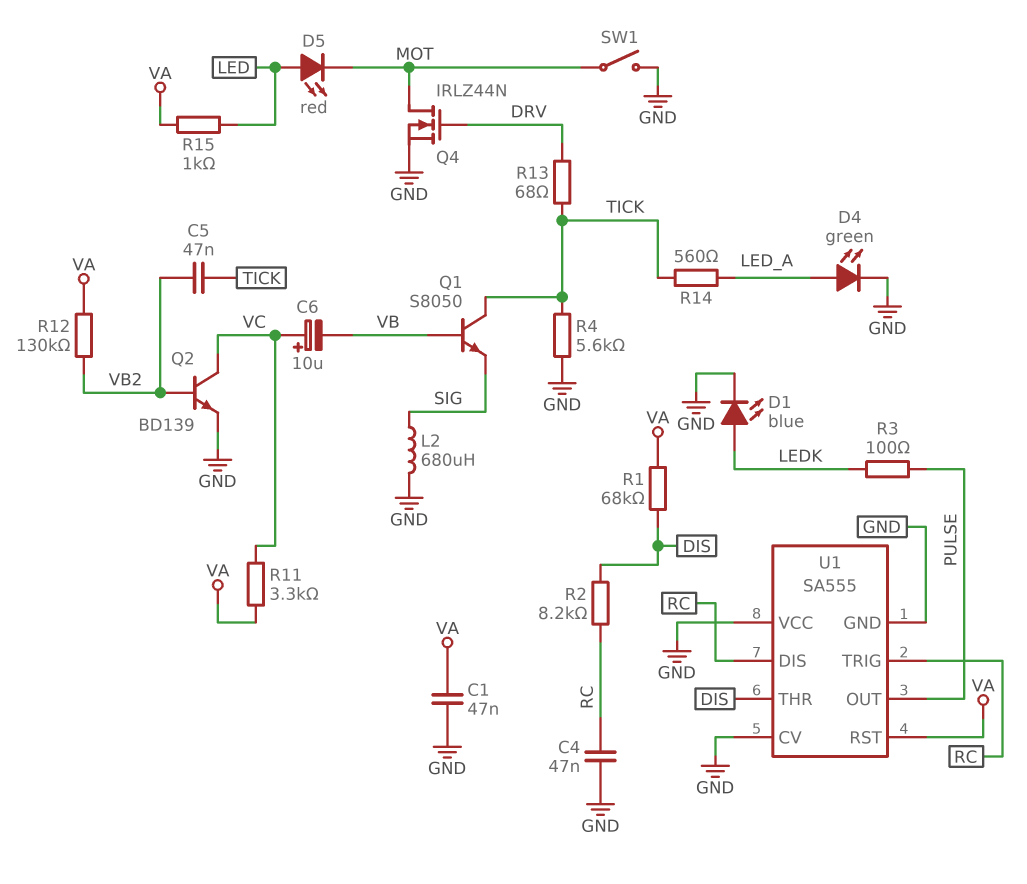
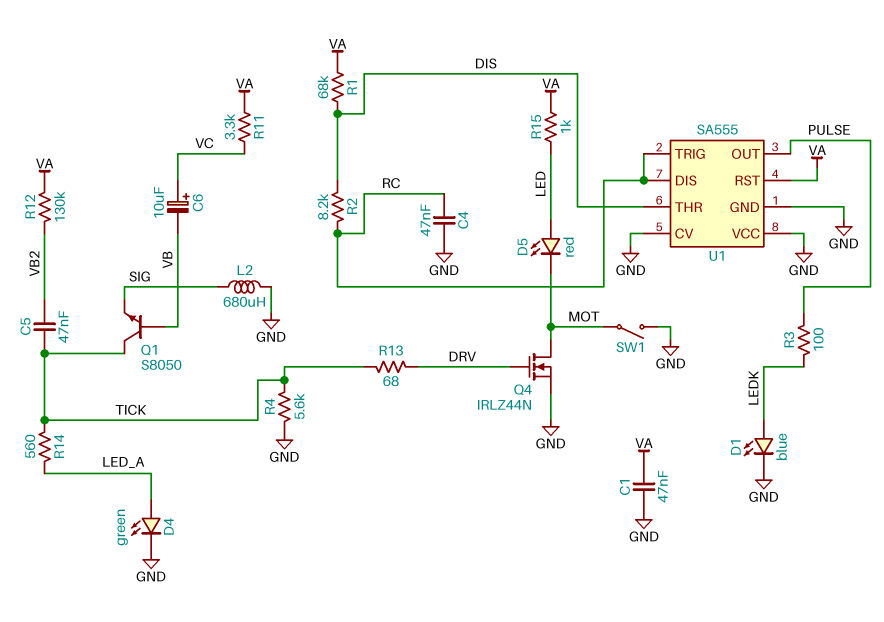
Q2: NPN BD139 (B VB2, C VC, E GND) -> none

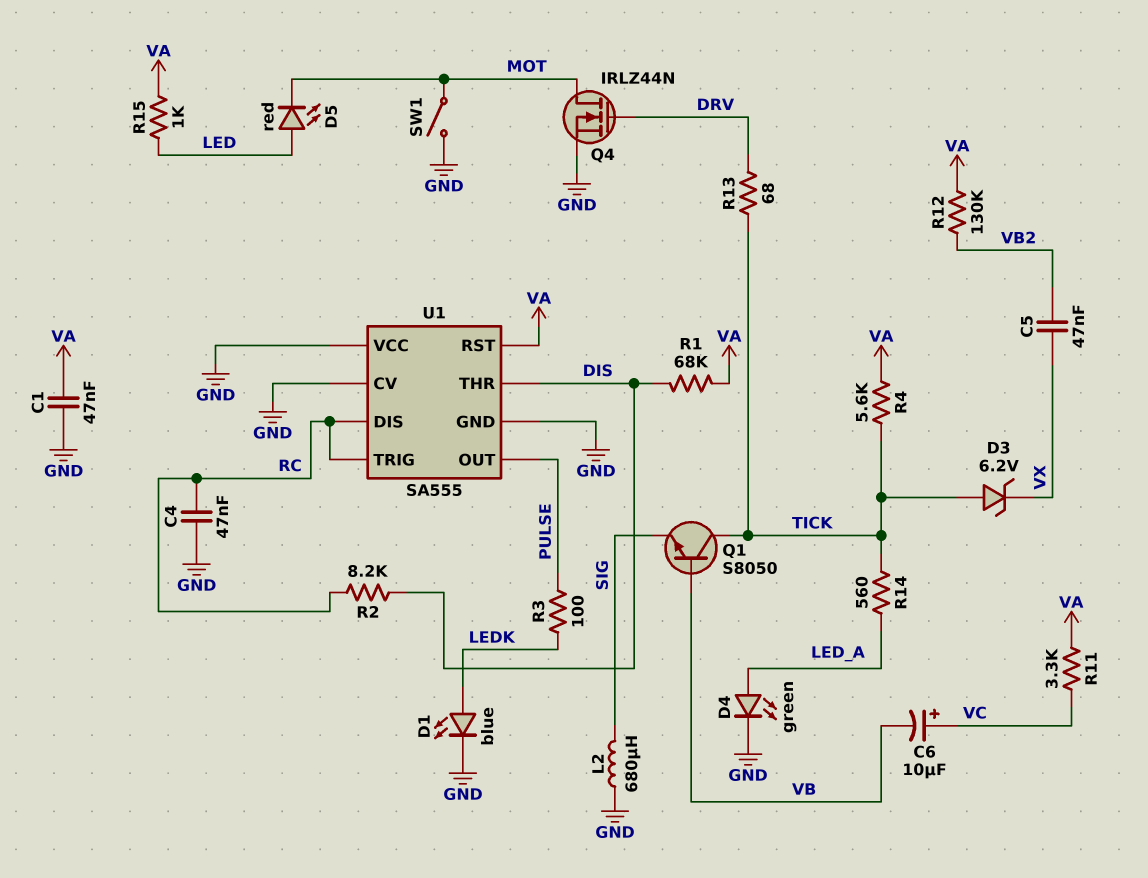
C5: 47nF (TICK, VB2) -> 47nF (VB2, VX)
D3: none -> zener 6.2V (A TICK, K VX)
R4: 5.6k (GND, TICK) -> 5.6k (TICK, VA)

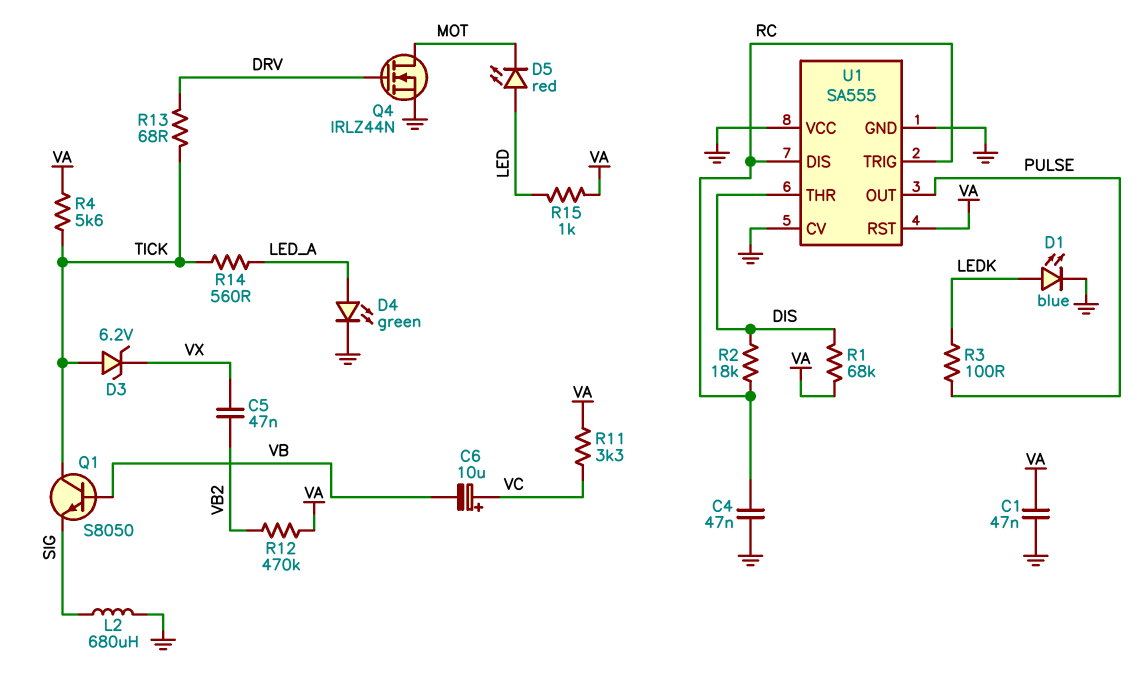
R2: 8.2k (DIS, RC) -> 18k (DIS, RC)
R12: 130k (VA, VB2) -> 470k (VA, VB2)
SW1: switch (GND, MOT) -> none

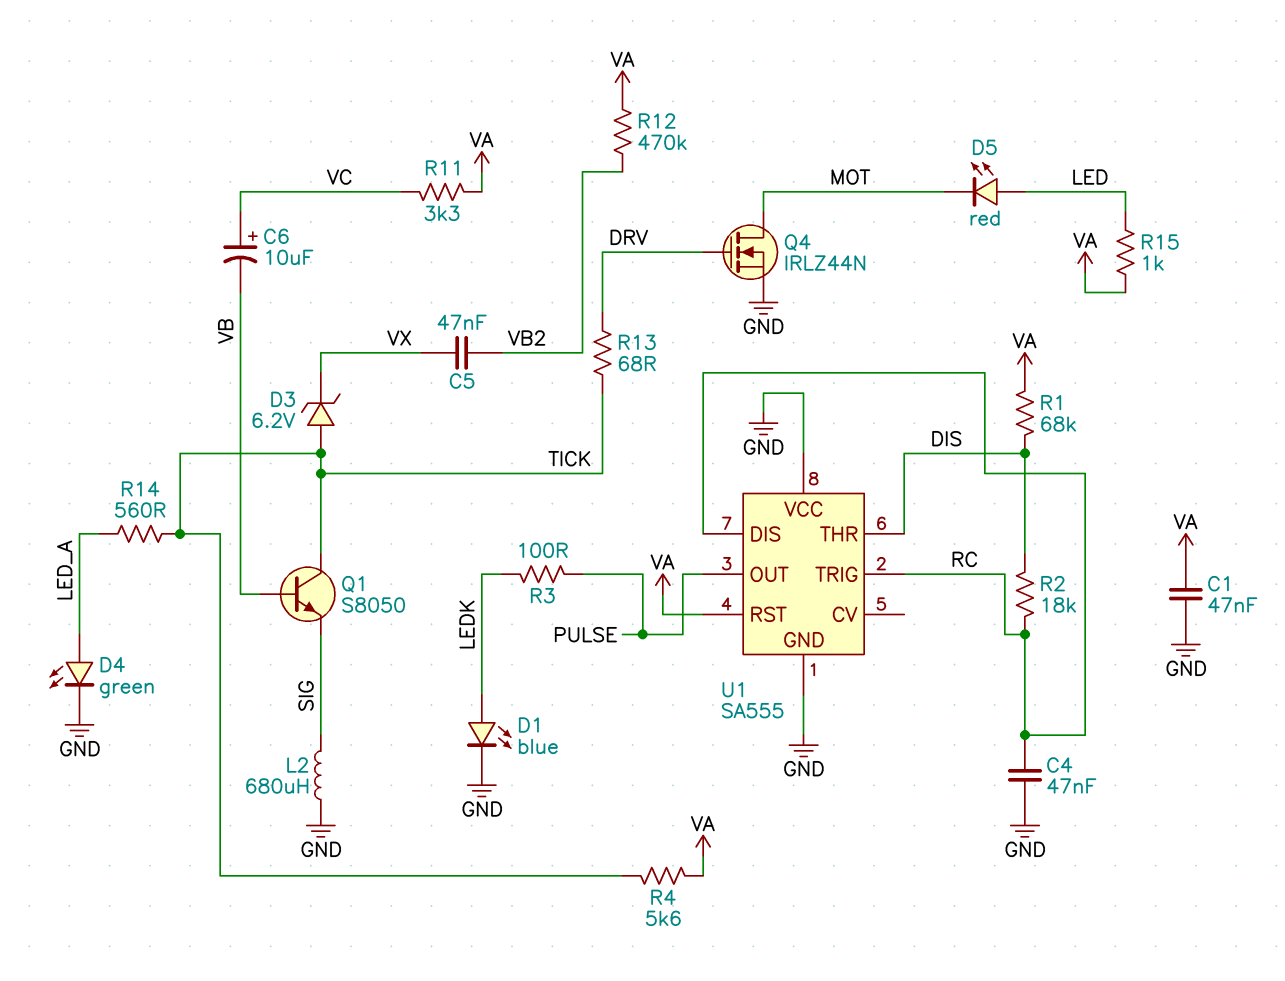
U1 pin CV: GND -> none

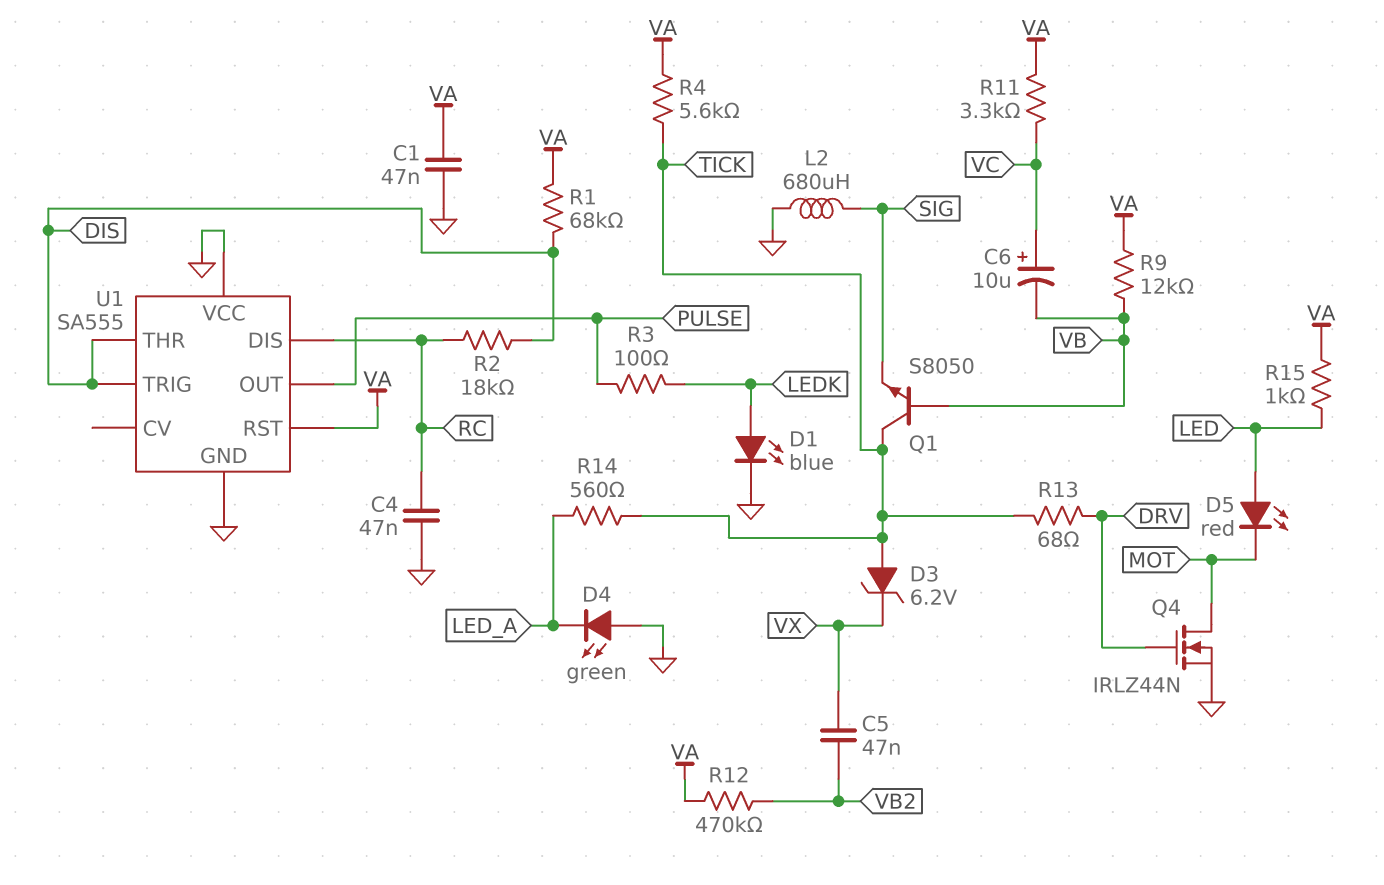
D4: LED green (A LED_A, K GND) -> LED green (A GND, K LED_A)
R9: none -> 12k (VA, VB)
U1 pin TRIG: RC -> DIS

